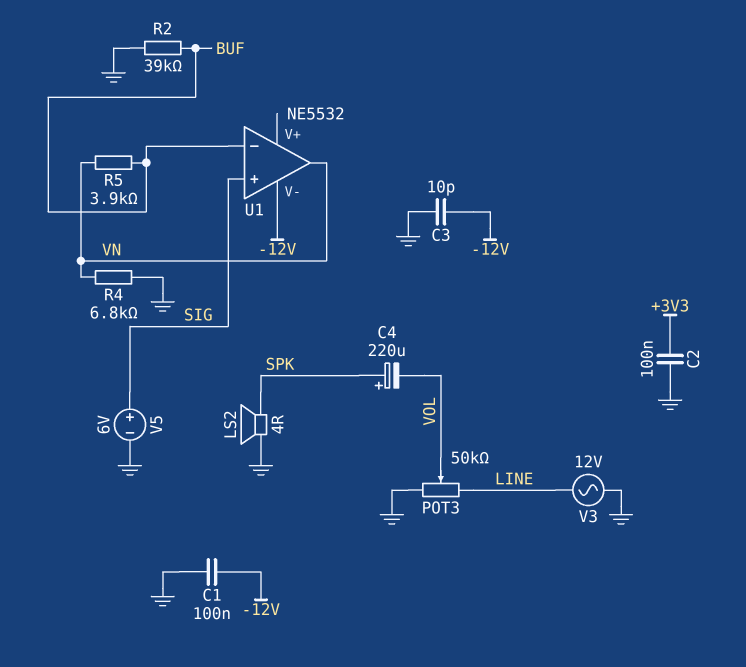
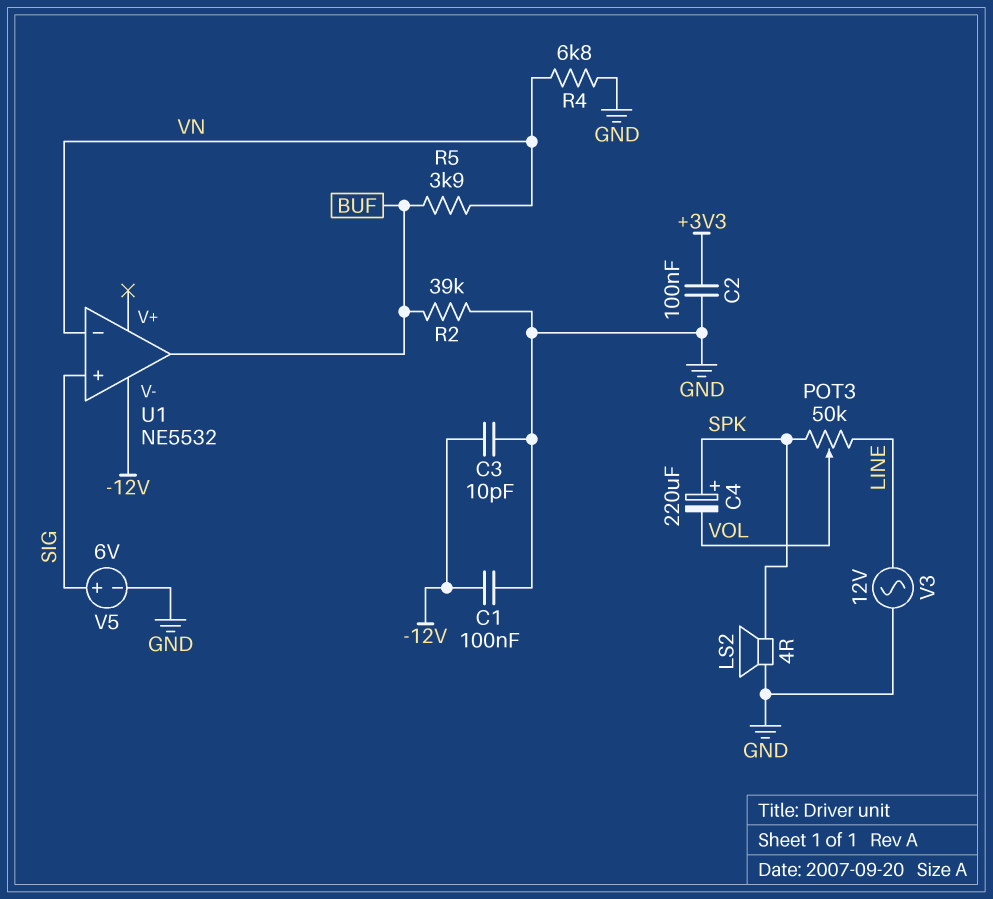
POT3: 50k (GND, LINE, wiper VOL) -> 50k (LINE, SPK, wiper VOL)
U1 pin in-: BUF -> VN
U1 pin out: VN -> BUF

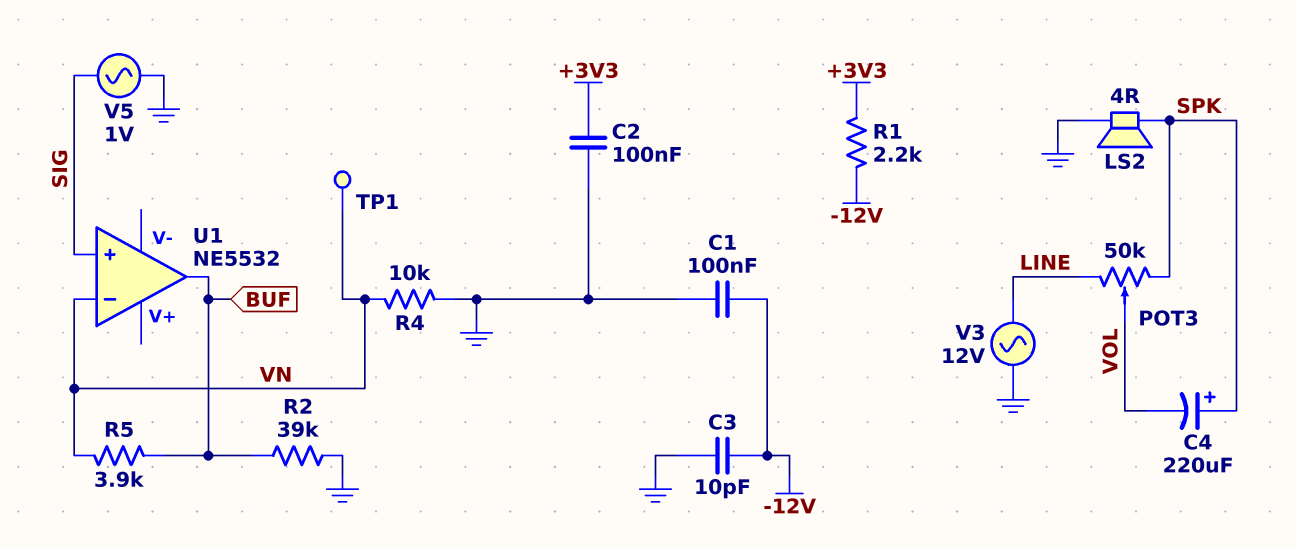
R1: none -> 2.2k (+3V3, -12V)
R4: 6.8k (GND, VN) -> 10k (GND, VN)
TP1: none -> test point (VN)
U1 pin V-: -12V -> none
V5: 6V (plus SIG, minus GND) -> AC 1V (GND, SIG)

